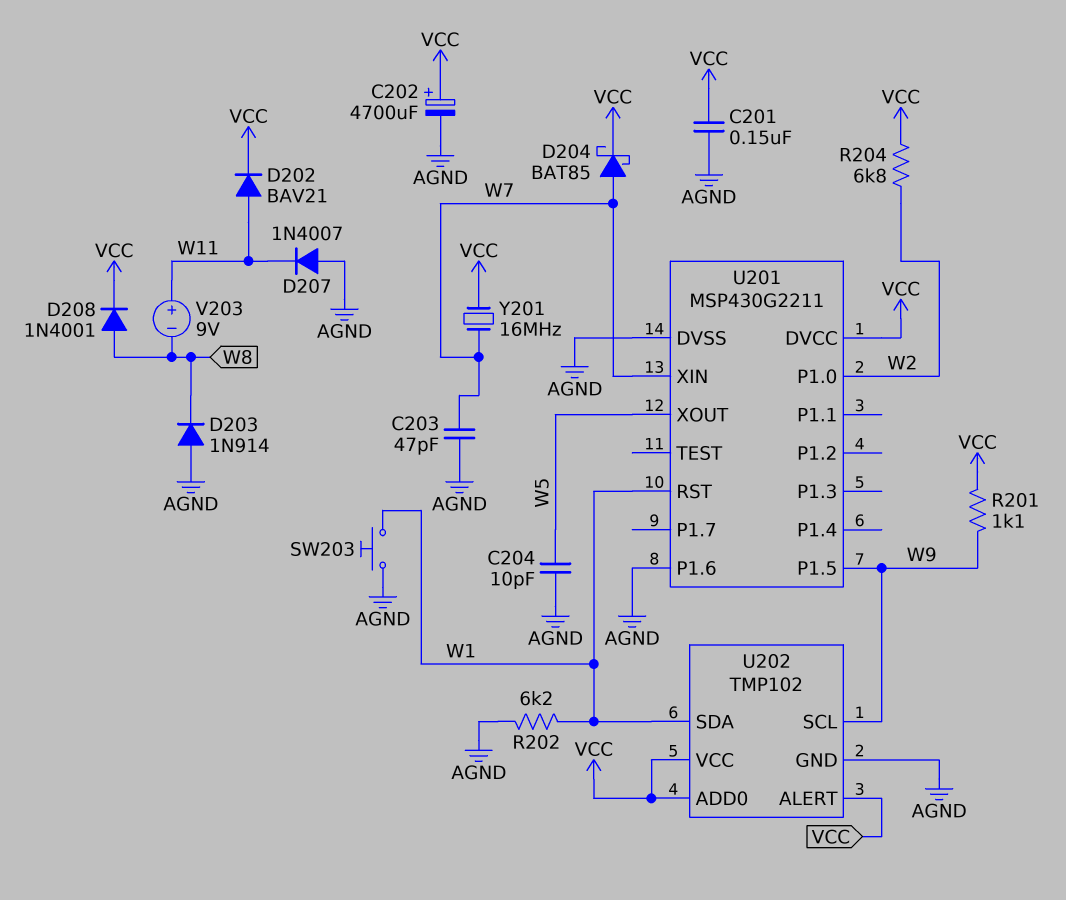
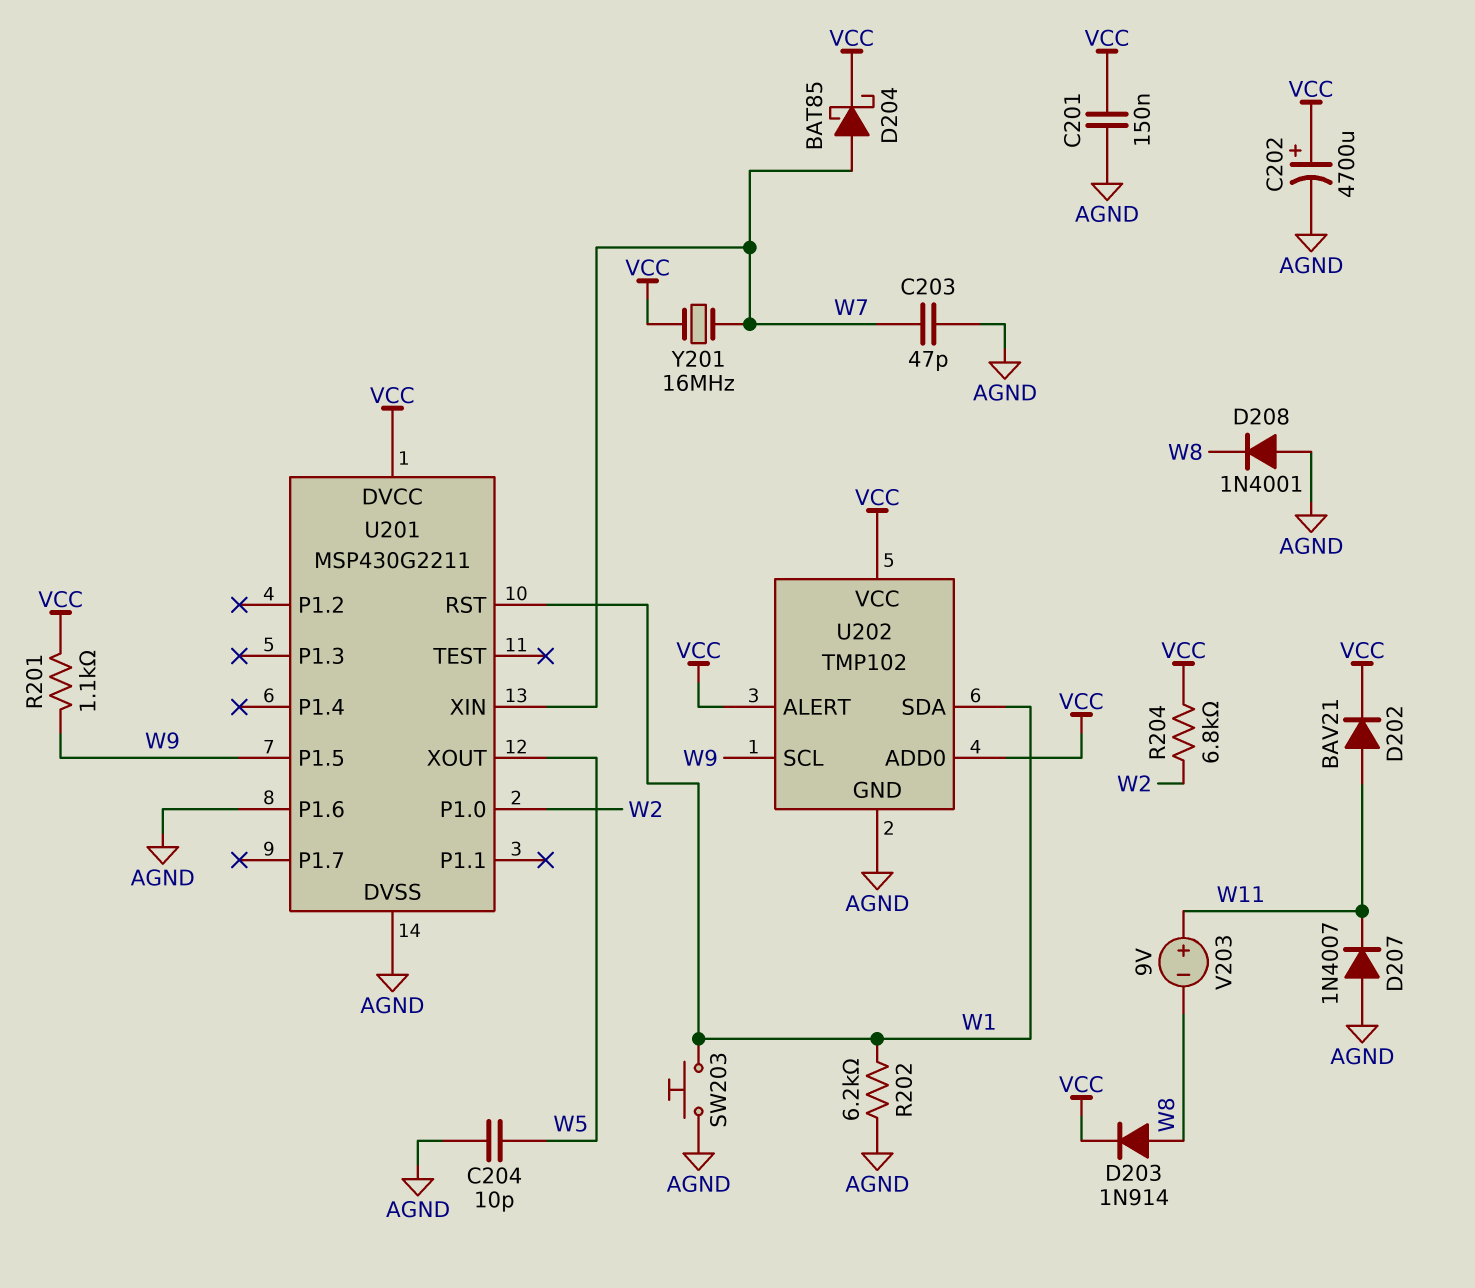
D203: diode 1N914 (A AGND, K W8) -> diode 1N914 (A W8, K VCC)
D208: diode 1N4001 (A W8, K VCC) -> diode 1N4001 (A AGND, K W8)

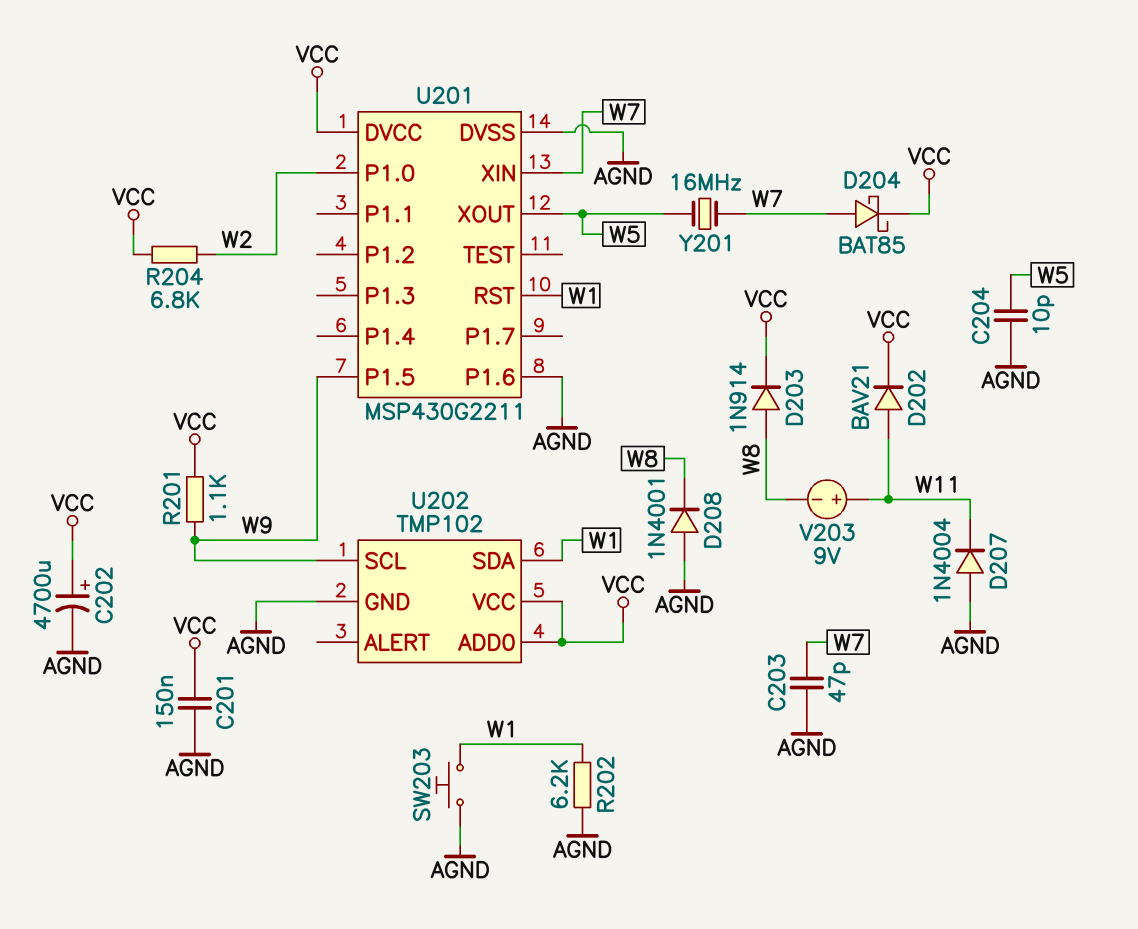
D207: diode 1N4007 (A AGND, K W11) -> diode 1N4004 (A AGND, K W11)
U202 pin ALERT: VCC -> none
Y201: 16MHz (VCC, W7) -> 16MHz (W5, W7)

